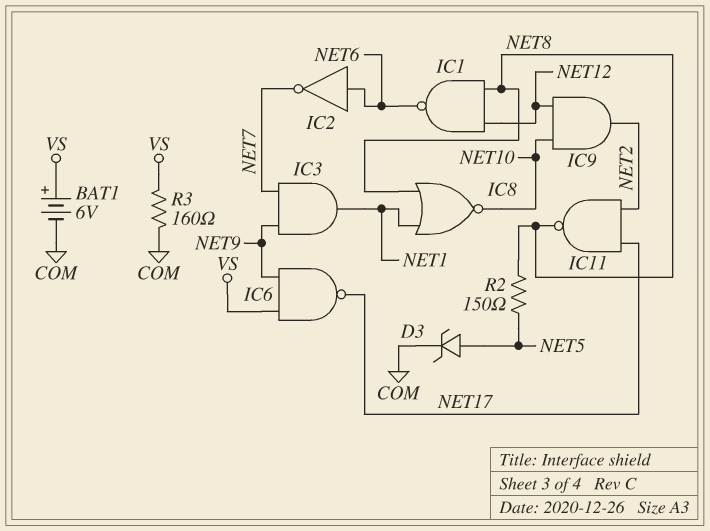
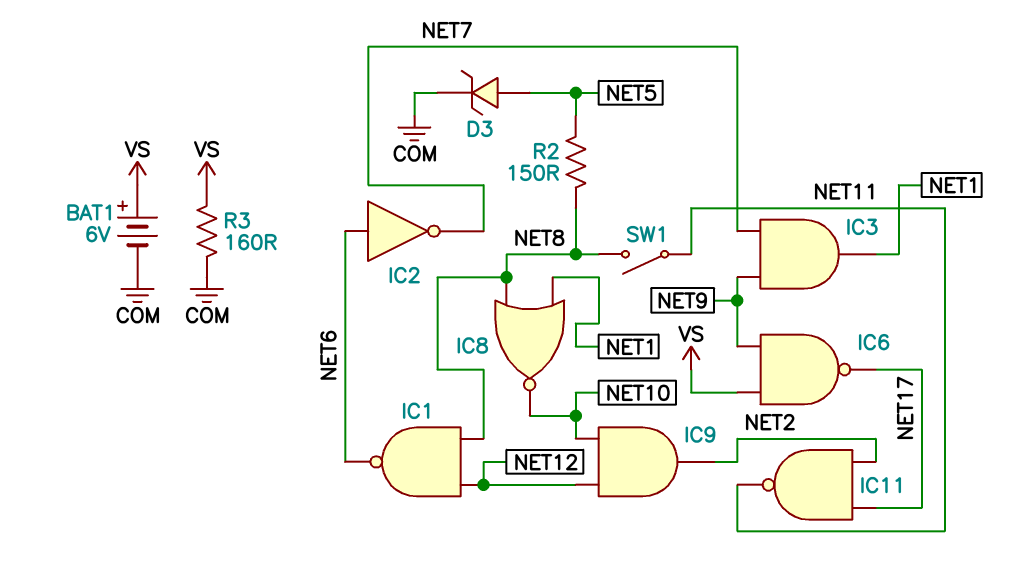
IC11: NAND (in NET2, in NET17, out NET8) -> NAND (in NET2, in NET17, out NET11)
SW1: none -> switch (NET8, NET11)

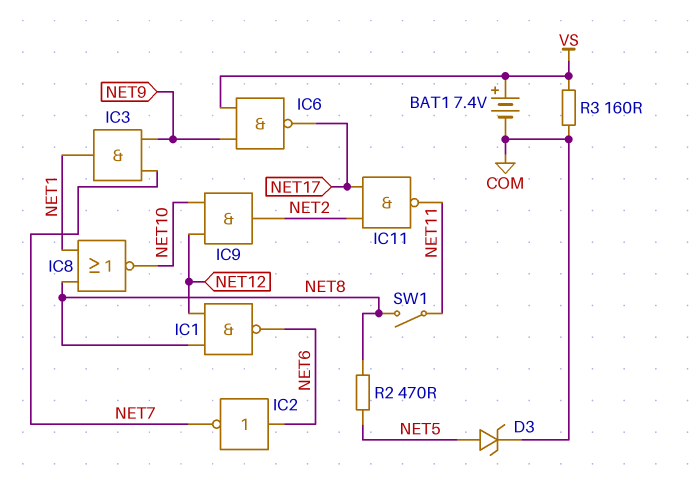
BAT1: 6V (plus VS, minus COM) -> 7.4V (plus VS, minus COM)
R2: 150 (NET5, NET8) -> 470 (NET5, NET8)

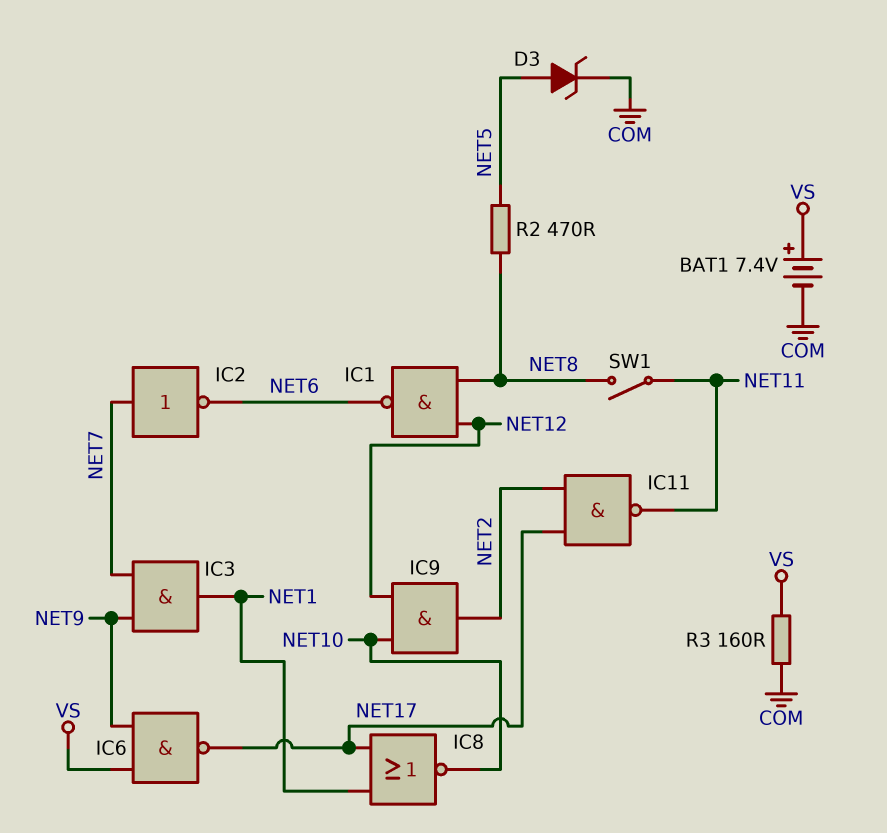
IC2: NOT (in NET6, out NET7) -> NOT (in NET7, out NET6)
IC8: NOR (in NET1, in NET8, out NET10) -> NOR (in NET1, in NET17, out NET10)

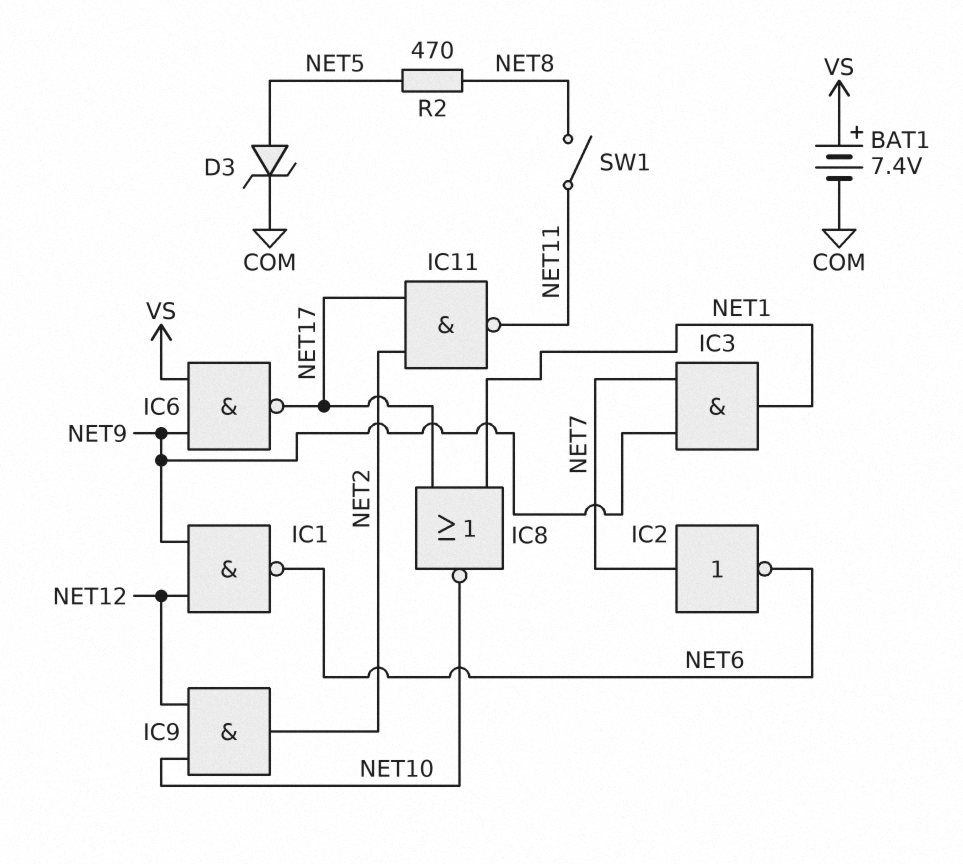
IC1: NAND (in NET8, in NET12, out NET6) -> NAND (in NET9, in NET12, out NET6)
R3: 160 (COM, VS) -> none

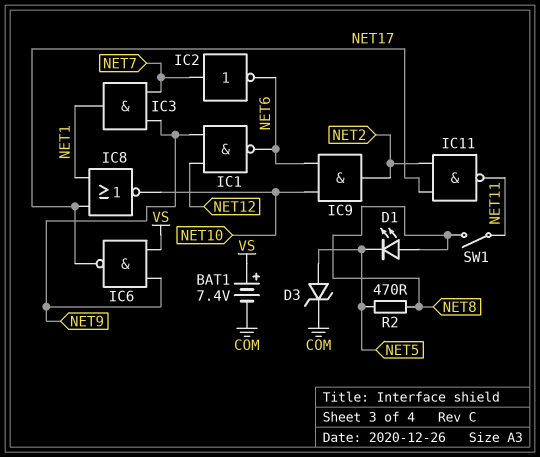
D1: none -> LED (A NET8, K NET5)
IC9: AND (in NET10, in NET12, out NET2) -> AND (in NET6, in NET10, out NET2)

